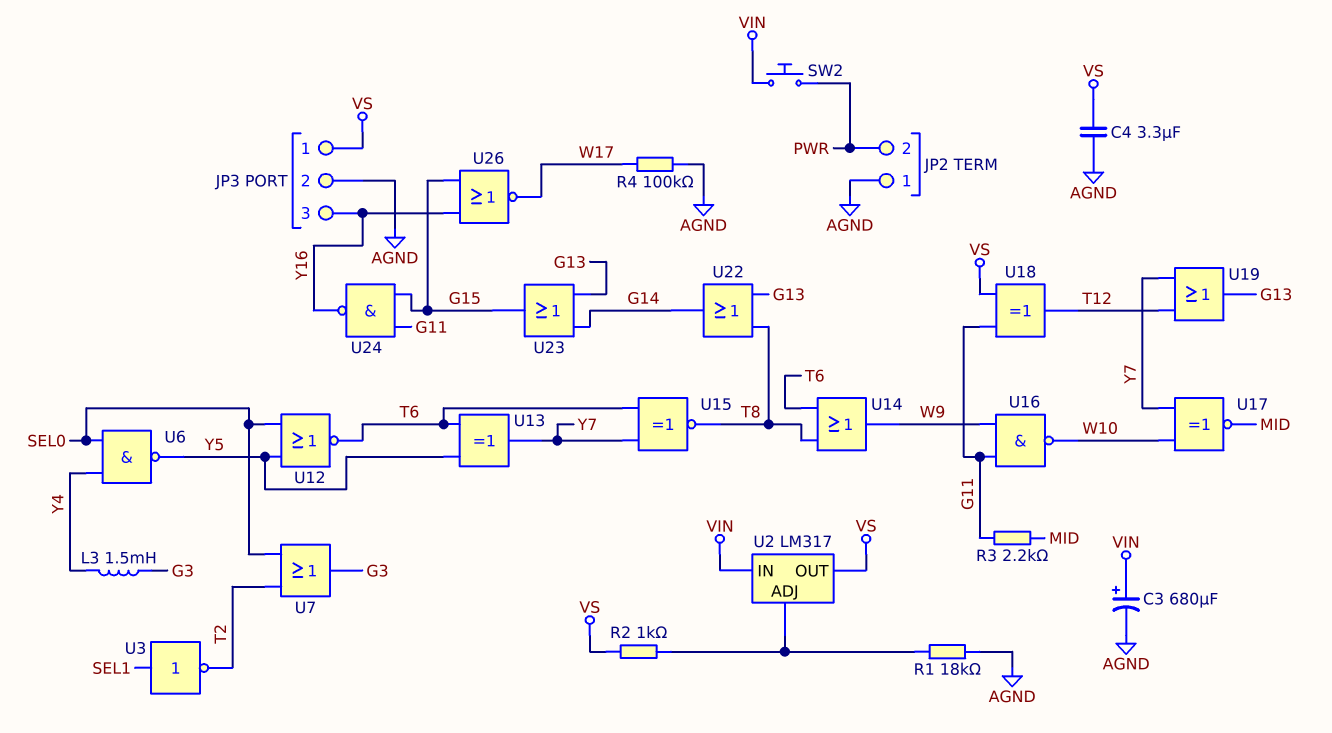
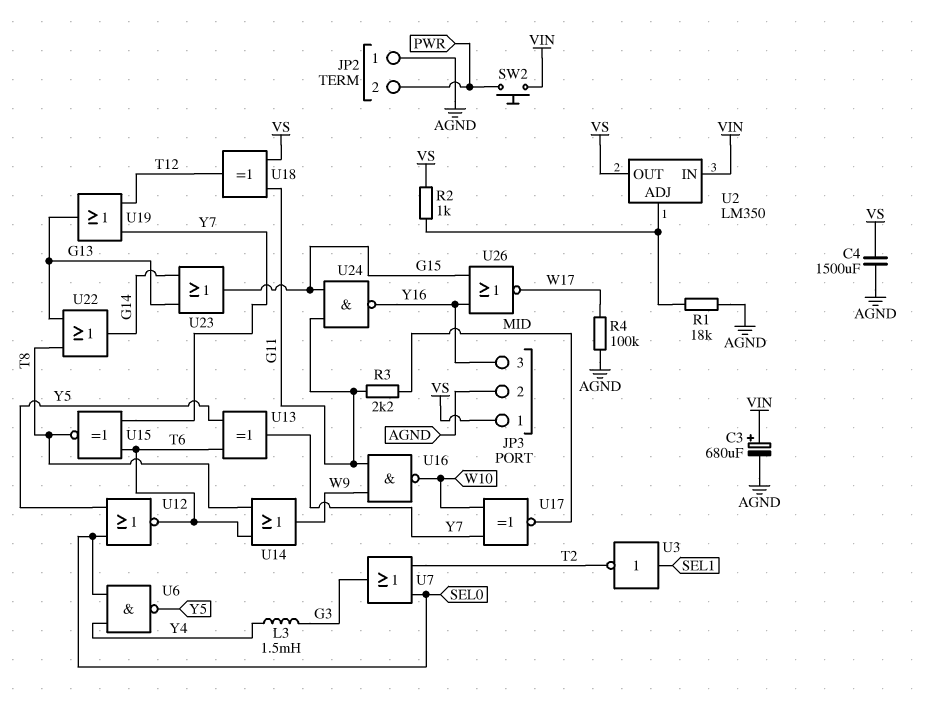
C4: 3.3uF (AGND, VS) -> 1500uF (AGND, VS)
U2: LM317 -> LM350

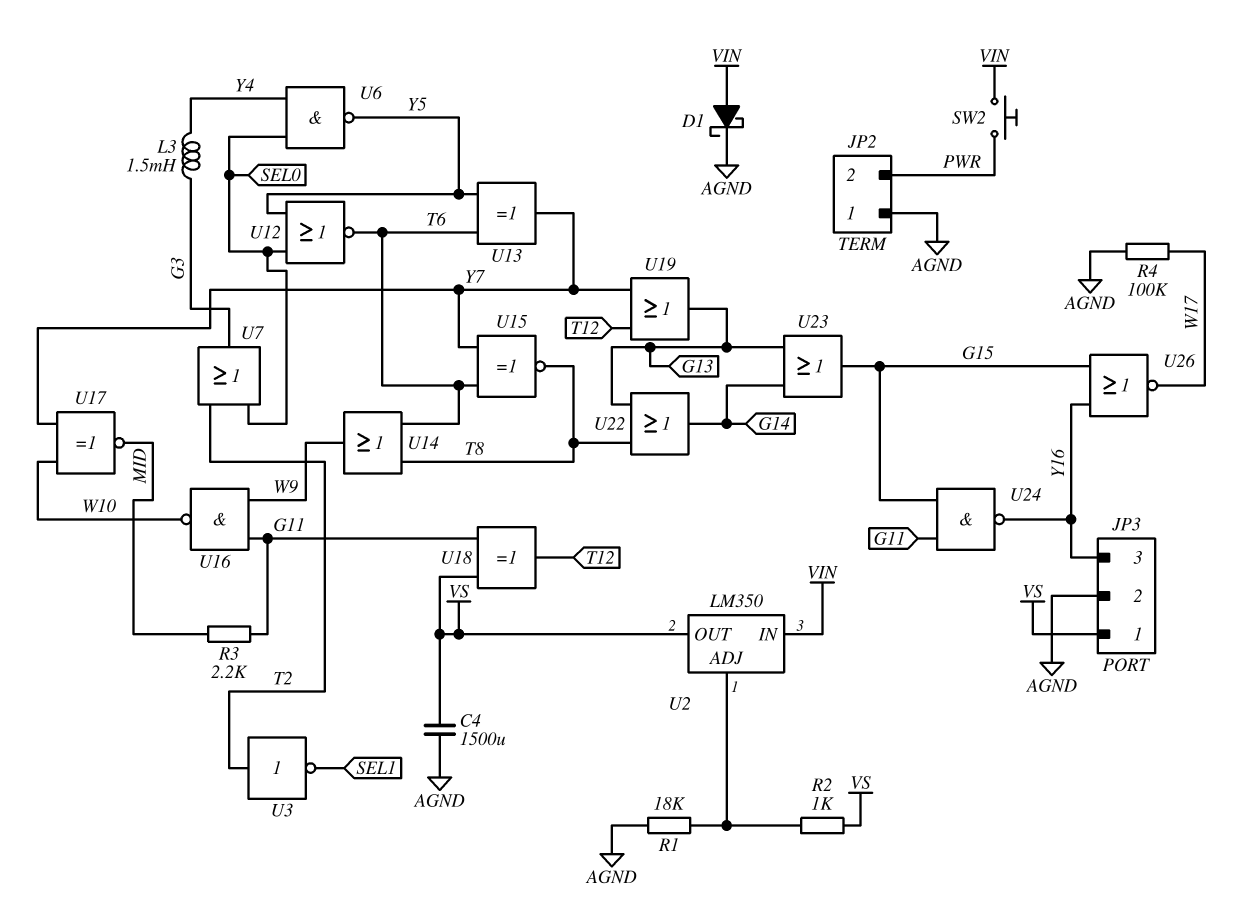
C3: 680uF (plus VIN, minus AGND) -> none
D1: none -> schottky (A VIN, K AGND)
U3: NOT (in SEL1, out T2) -> NOT (in T2, out SEL1)

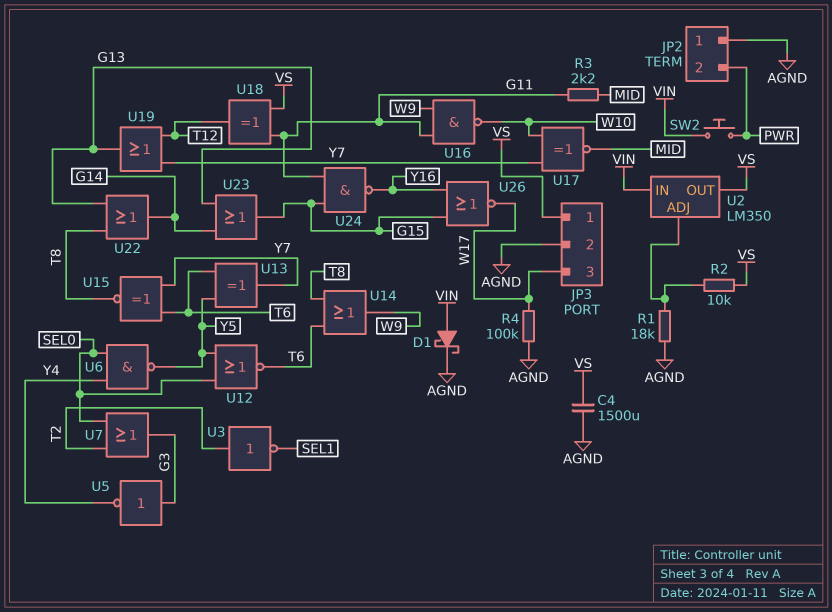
JP3 pin 3: Y16 -> W17
L3: 1.5mH (G3, Y4) -> none
R2: 1k (U2/ADJ, VS) -> 10k (U2/ADJ, VS)
U5: none -> NOT (in G3, out Y4)

